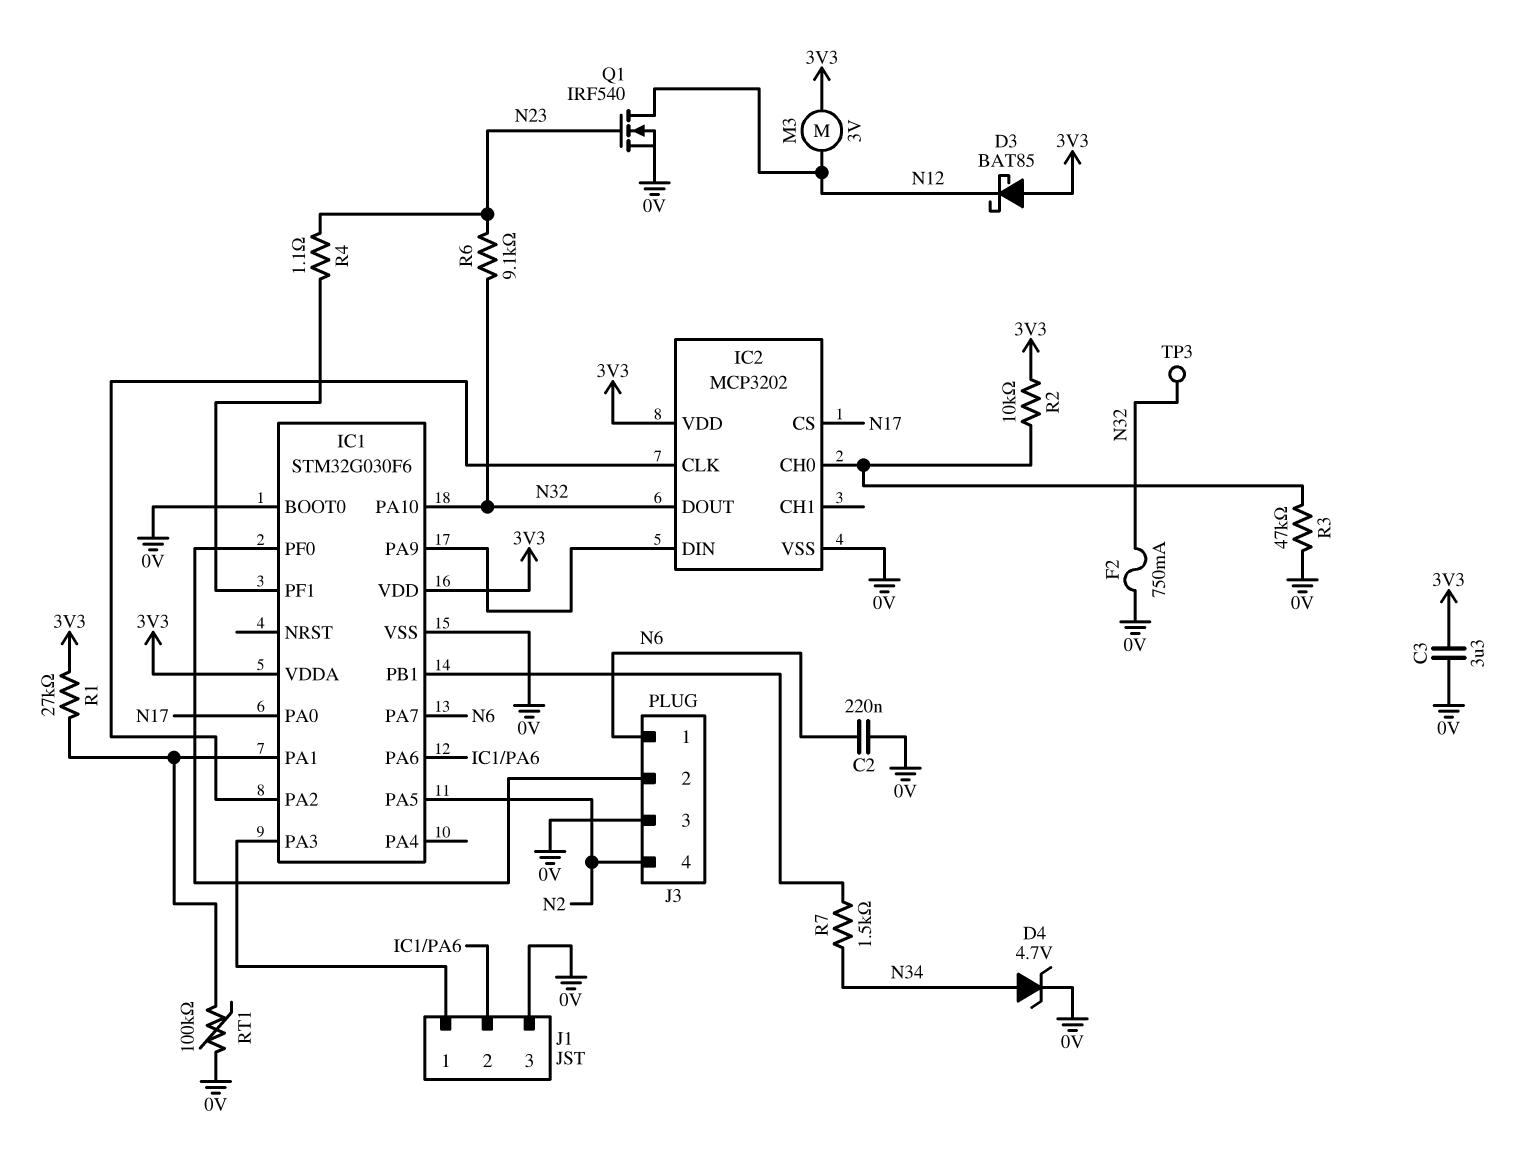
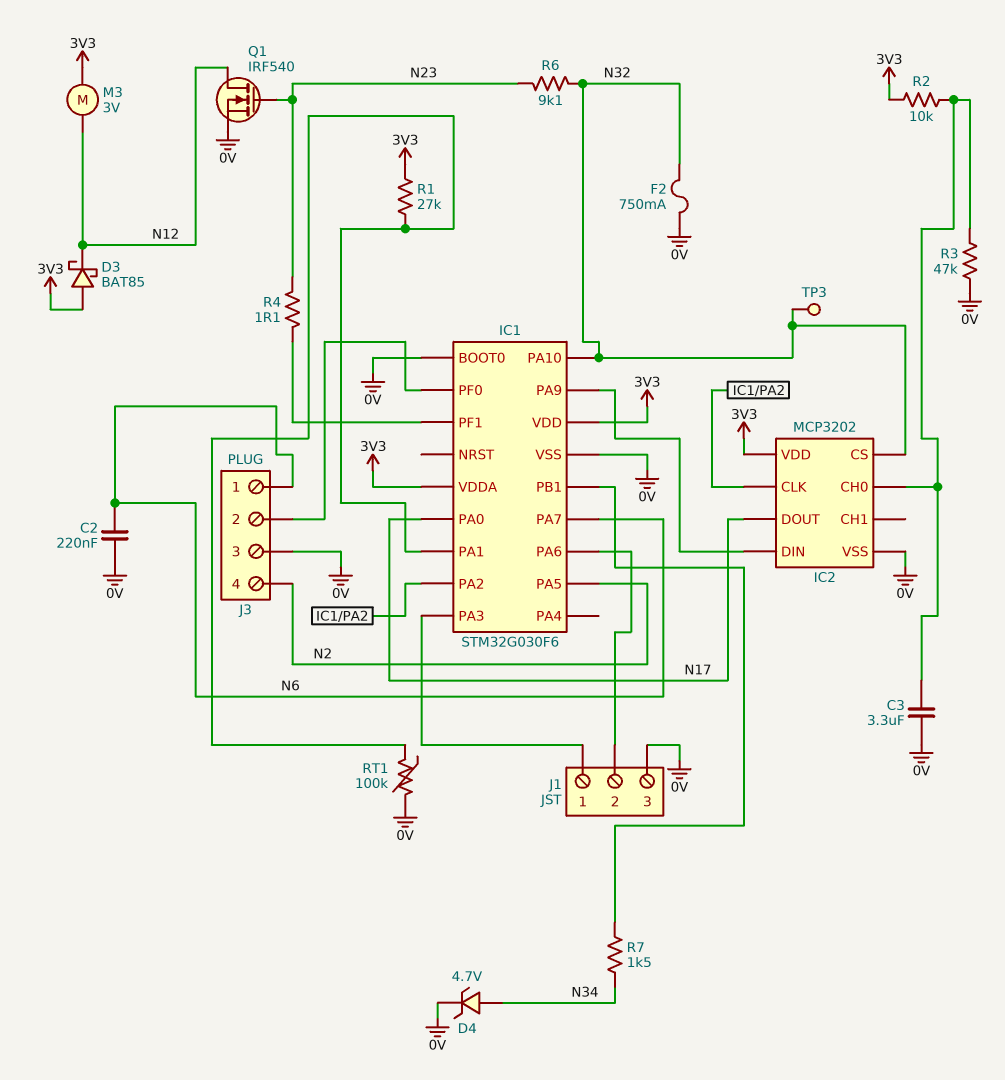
C3: 3.3uF (0V, 3V3) -> 3.3uF (0V, IC2/CH0)
IC2 pin CS: N17 -> N32
IC2 pin DOUT: N32 -> N17

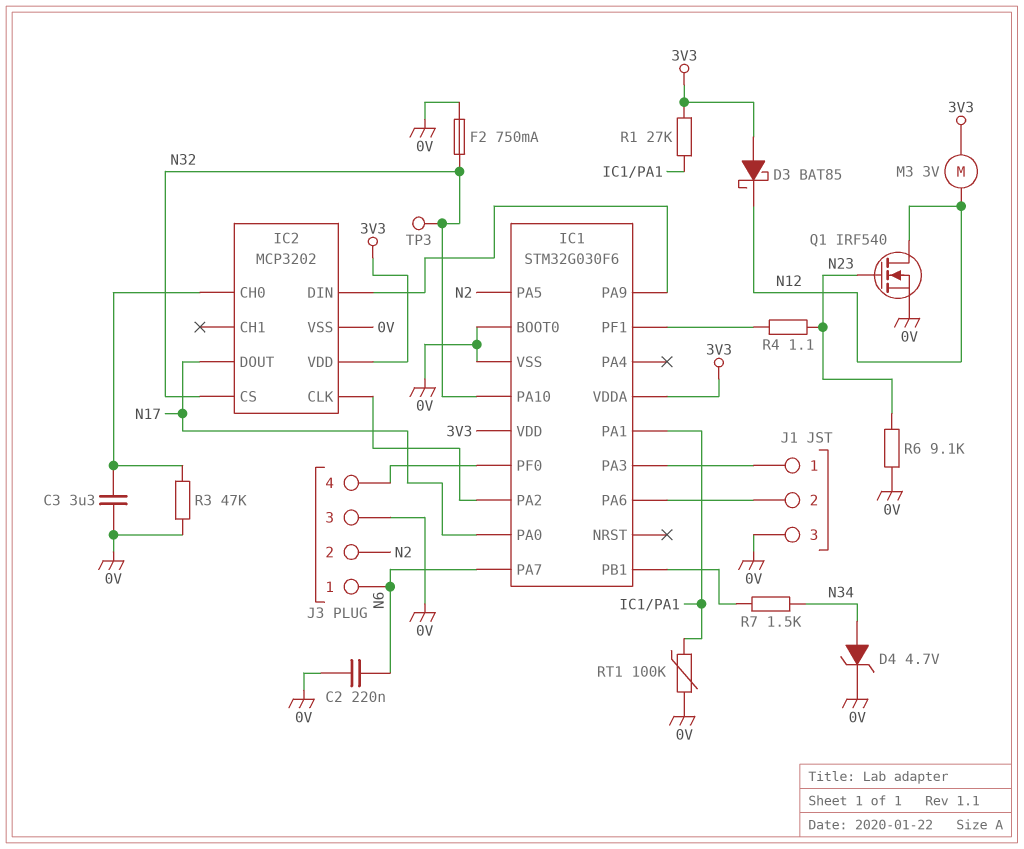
J3 pin 2: IC1/PF0 -> N2
J3 pin 4: N2 -> IC1/PF0
R2: 10k (3V3, IC2/CH0) -> none
R6: 9.1k (N23, N32) -> 9.1k (0V, N23)

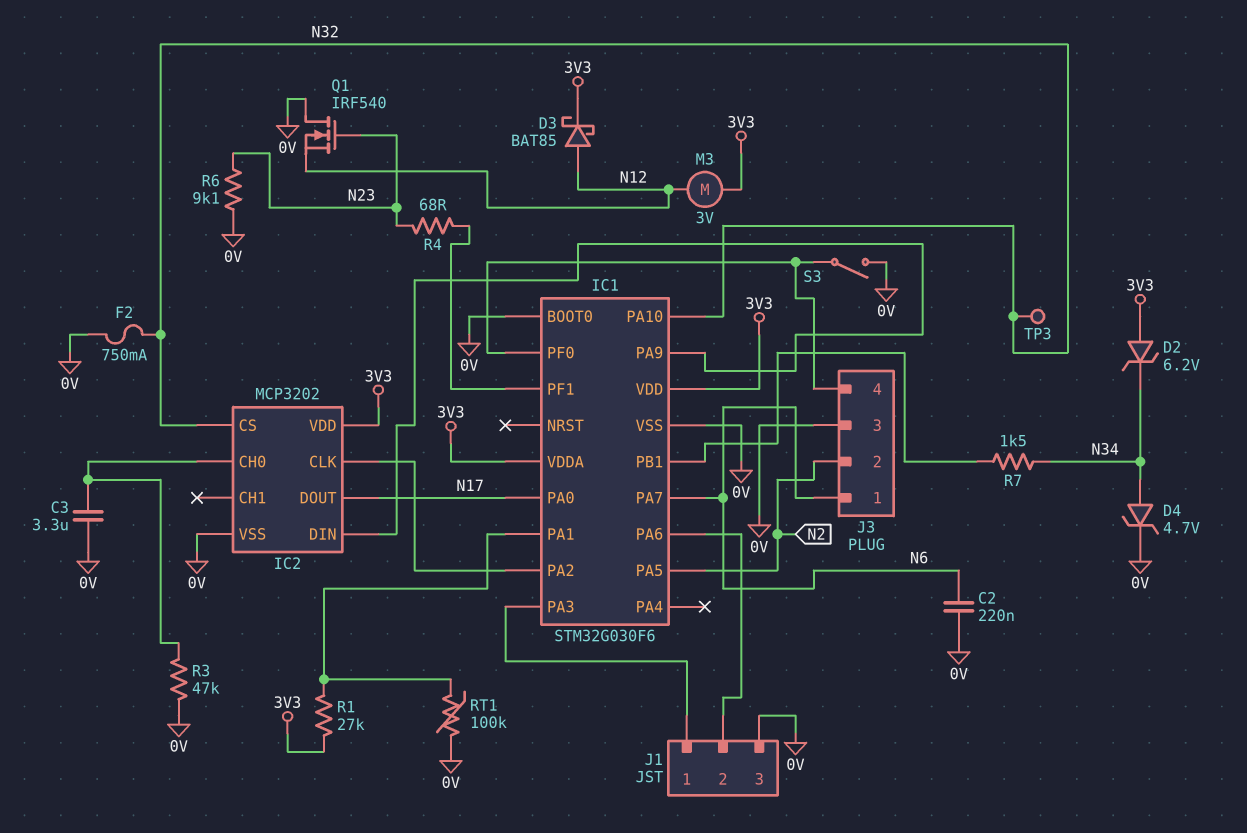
D2: none -> zener 6.2V (A 3V3, K N34)
D3: schottky BAT85 (A 3V3, K N12) -> schottky BAT85 (A N12, K 3V3)
Q1: NMOS IRF540 (G N23, D N12, S 0V) -> NMOS IRF540 (G N23, D 0V, S N12)
R4: 1.1 (IC1/PF1, N23) -> 68 (IC1/PF1, N23)
S3: none -> switch (0V, IC1/PF0)

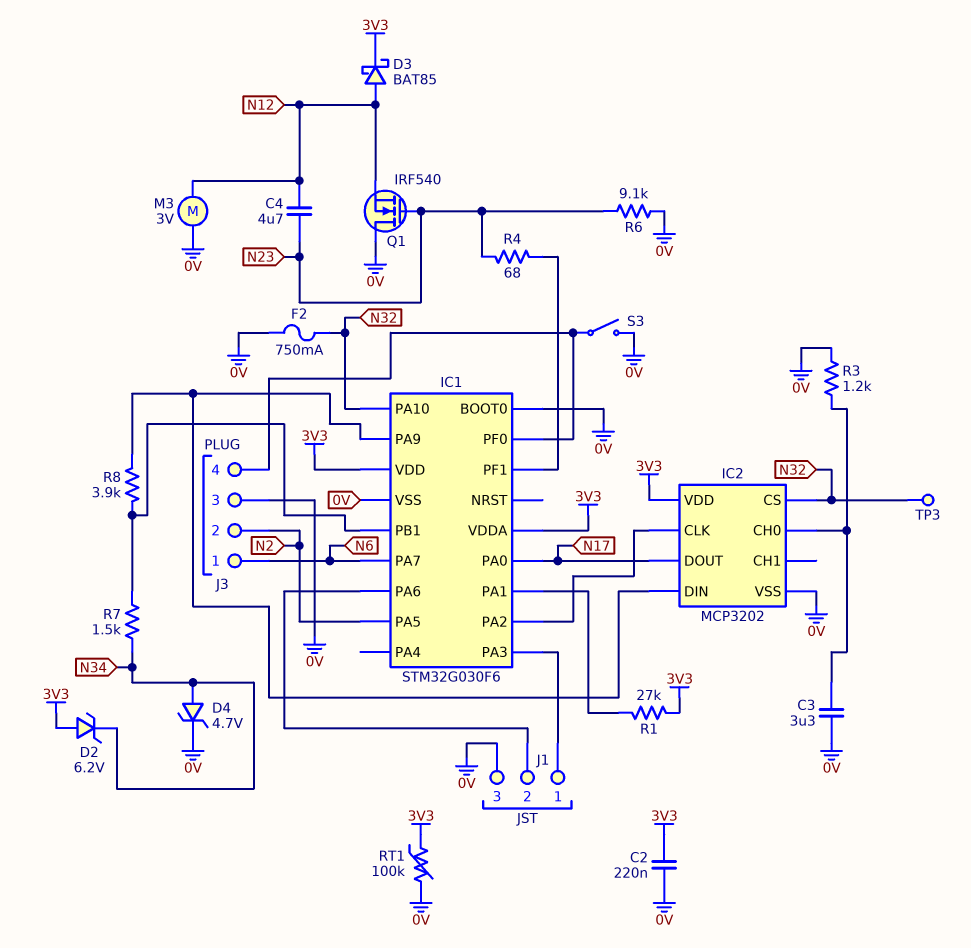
C2: 220nF (0V, N6) -> 220nF (0V, 3V3)
C4: none -> 4.7uF (N12, N23)
M3: motor 3V (3V3, N12) -> motor 3V (0V, N12)
R3: 47k (0V, IC2/CH0) -> 1.2k (0V, IC2/CH0)
R8: none -> 3.9k (IC1/PA9, IC1/PB1)
RT1: 100k (0V, IC1/PA1) -> 100k (0V, 3V3)

